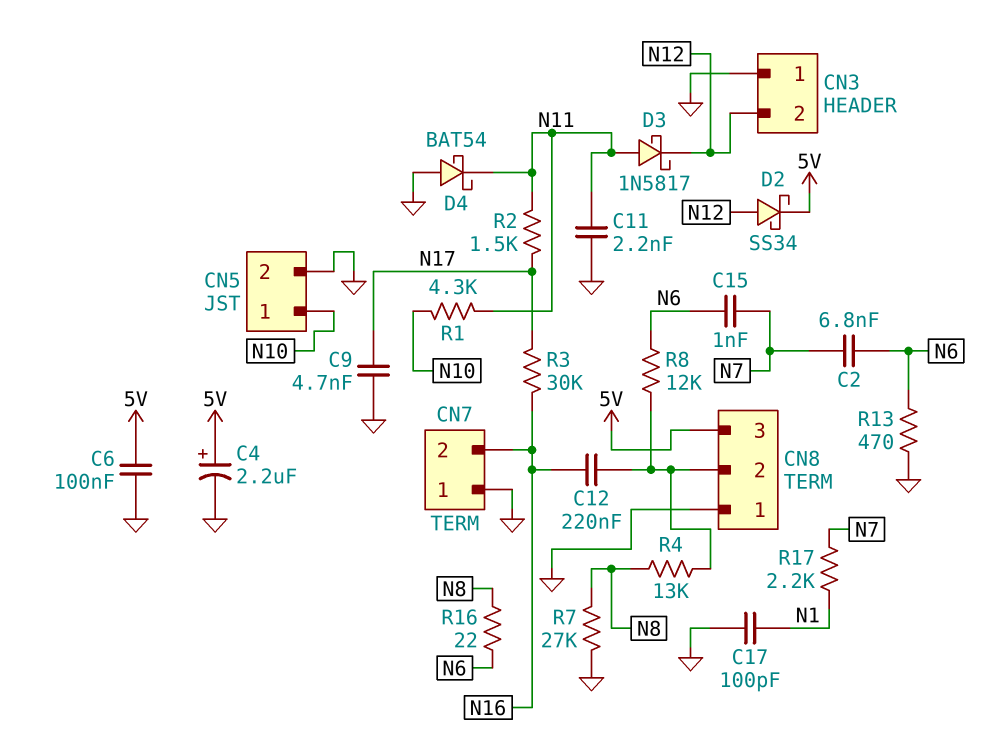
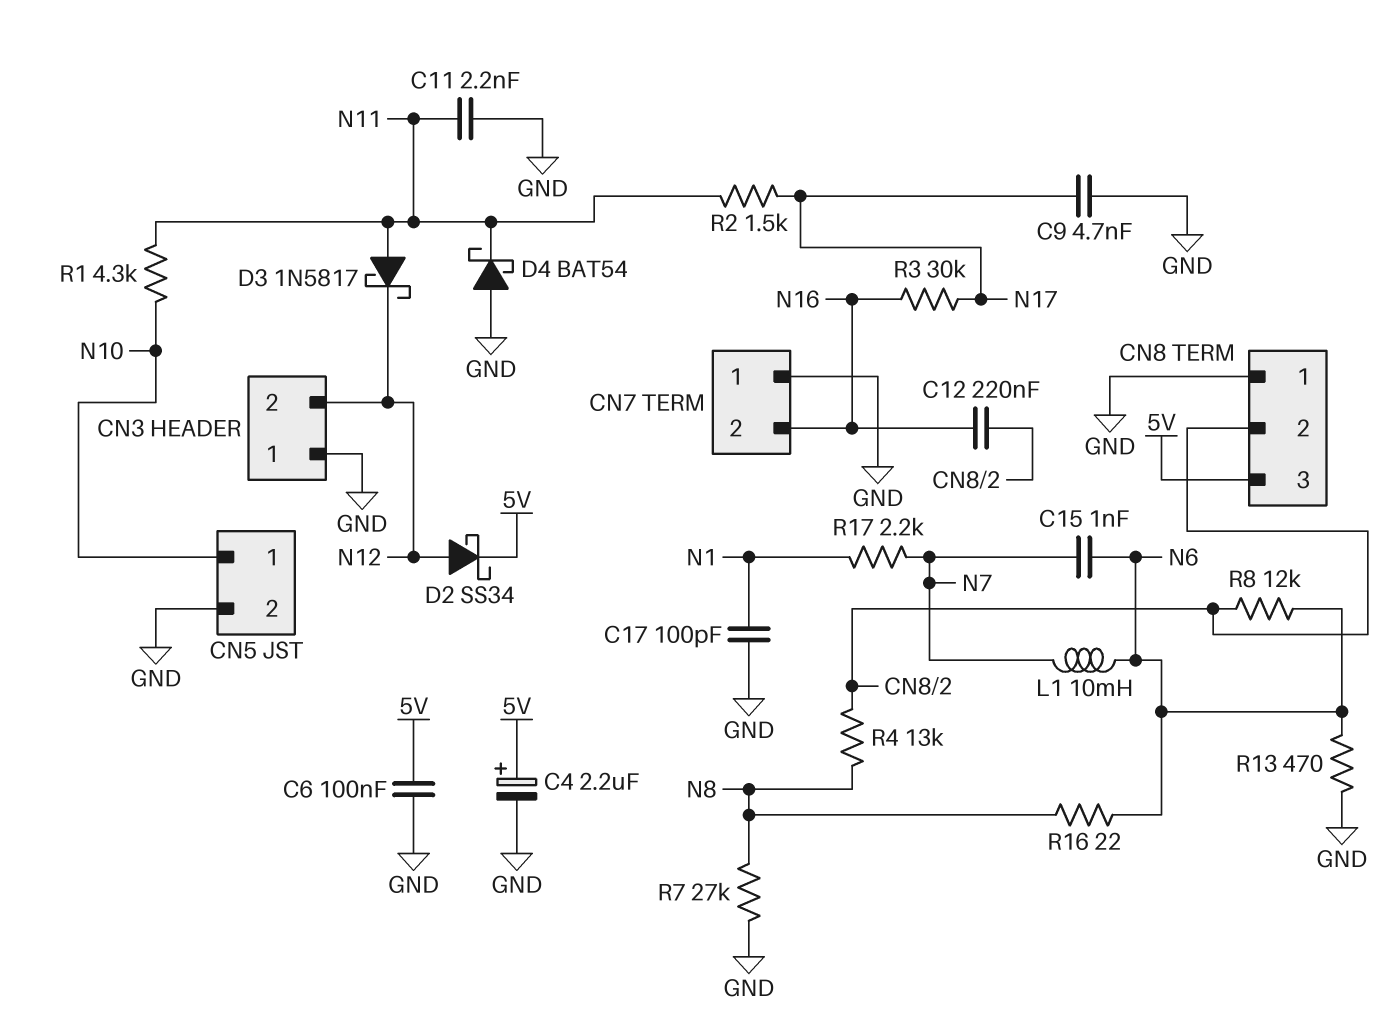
C2: 6.8nF (N6, N7) -> none
L1: none -> 10mH (N6, N7)

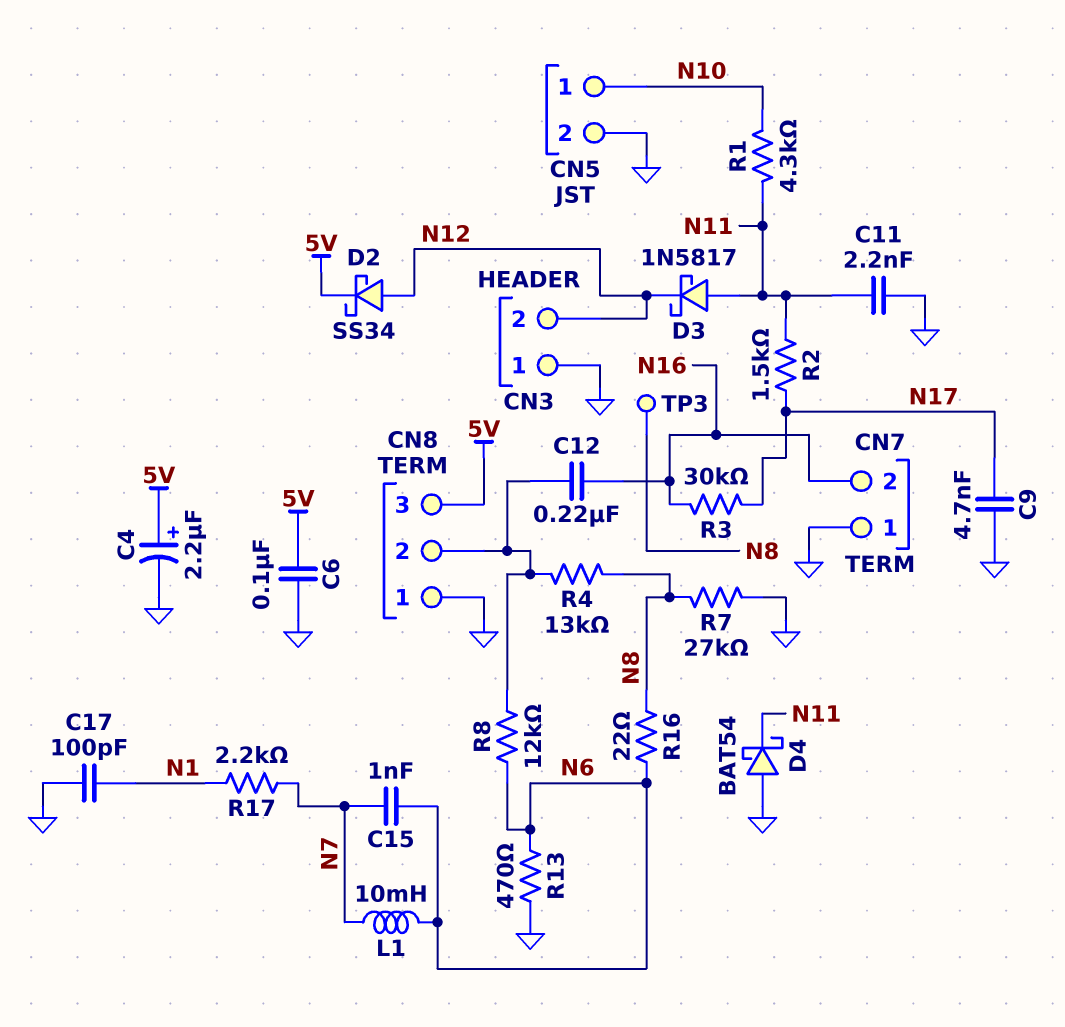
TP3: none -> test point (N8)

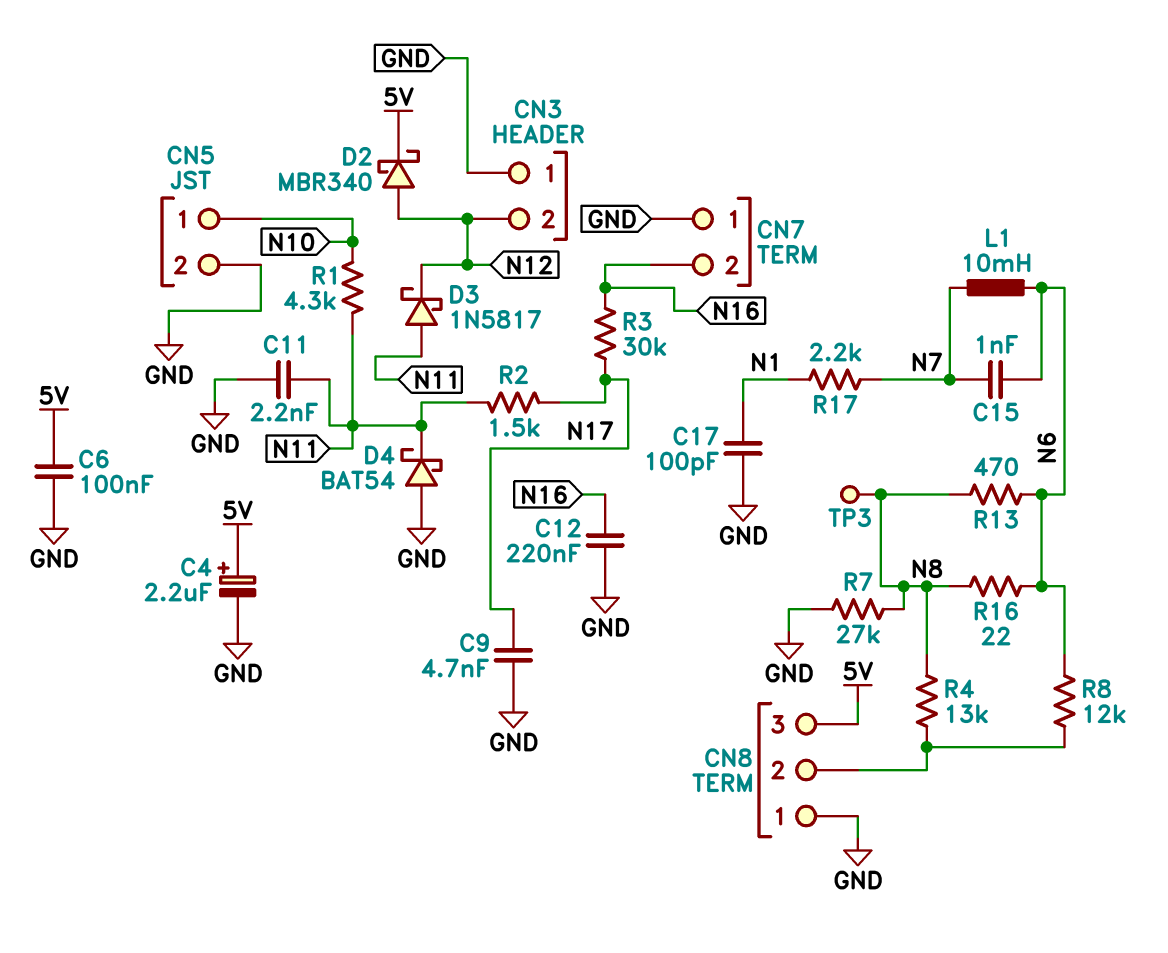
C12: 220nF (CN8/2, N16) -> 220nF (GND, N16)
D2: schottky SS34 (A N12, K 5V) -> schottky MBR340 (A N12, K 5V)
R13: 470 (GND, N6) -> 470 (N6, N8)

